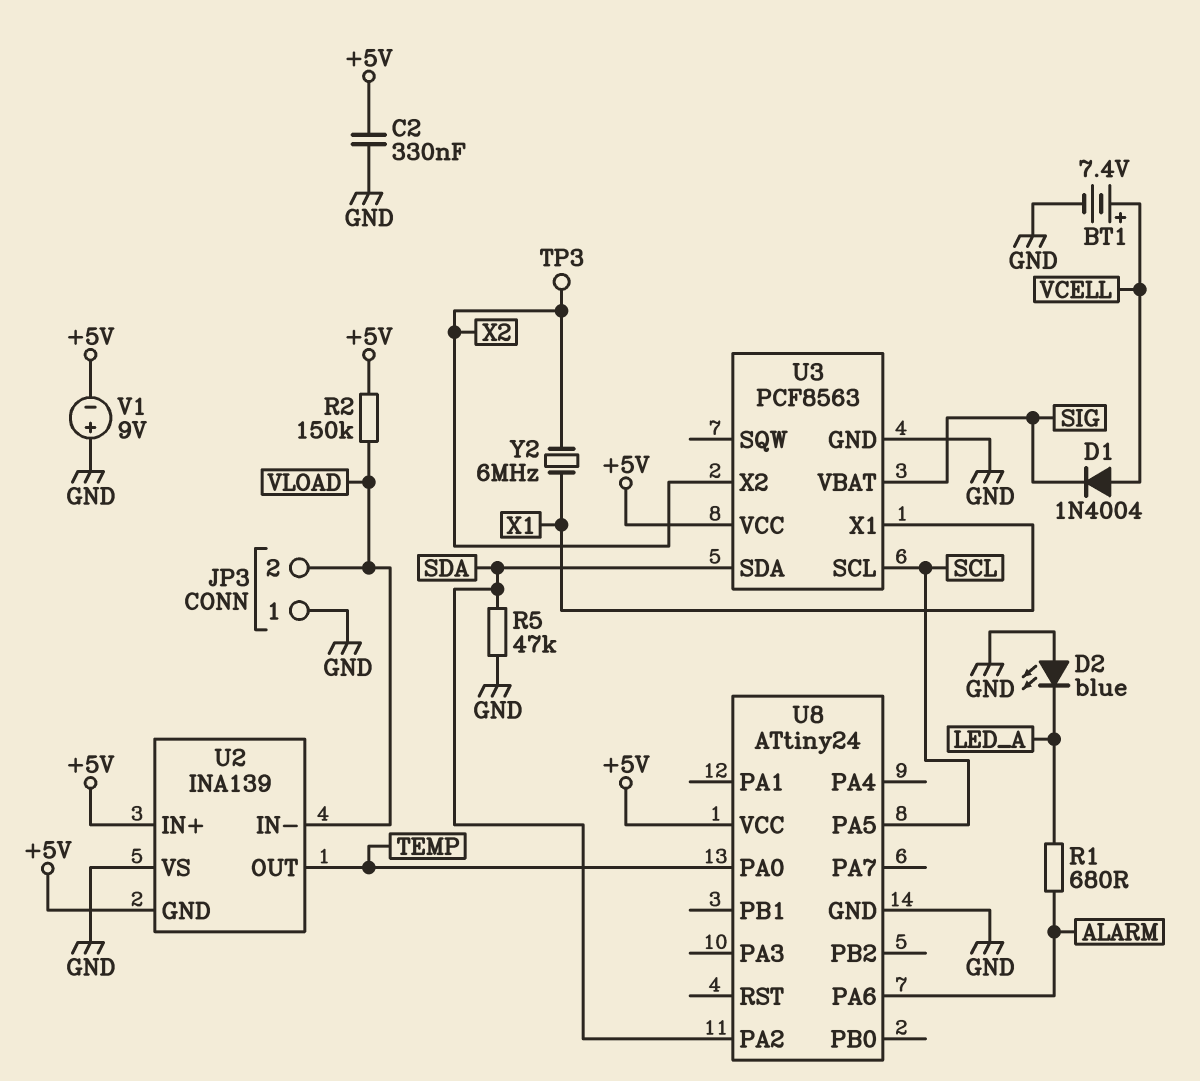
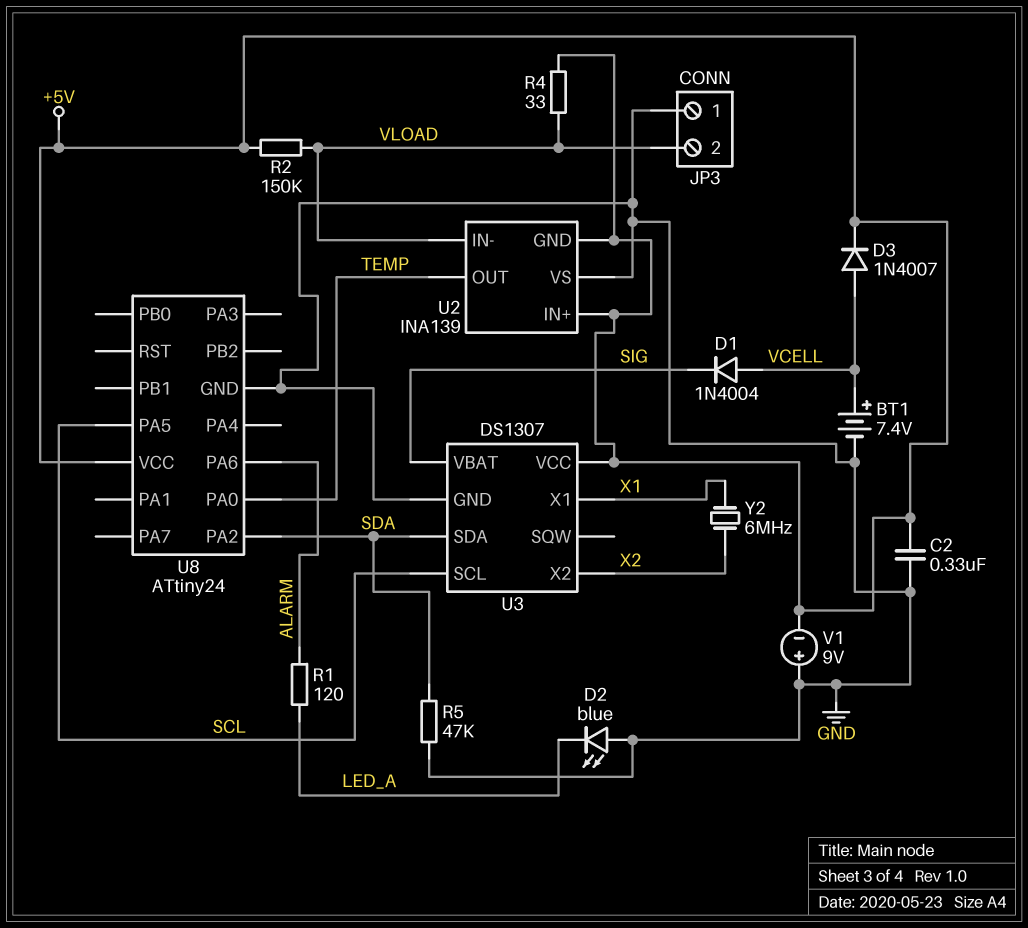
D3: none -> diode 1N4007 (A VCELL, K +5V)
R1: 680 (ALARM, LED_A) -> 120 (ALARM, LED_A)
R4: none -> 33 (+5V, VLOAD)
TP3: test point (X2) -> none
U3: PCF8563 -> DS1307

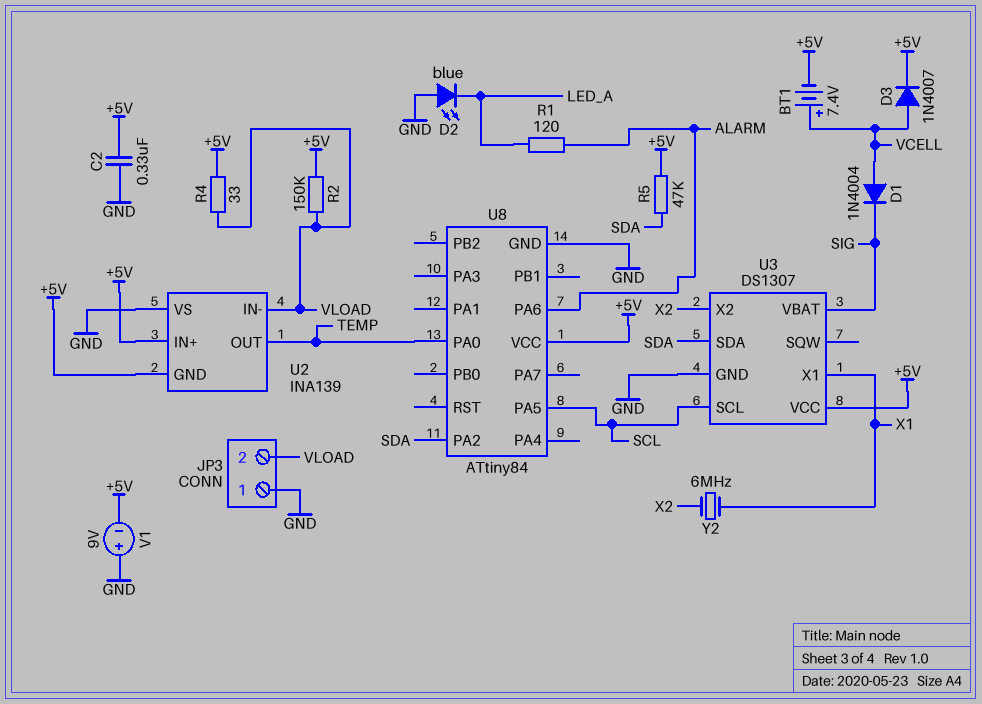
BT1: 7.4V (plus VCELL, minus GND) -> 7.4V (plus VCELL, minus +5V)
R5: 47k (GND, SDA) -> 47k (+5V, SDA)
U8: ATtiny24 -> ATtiny84

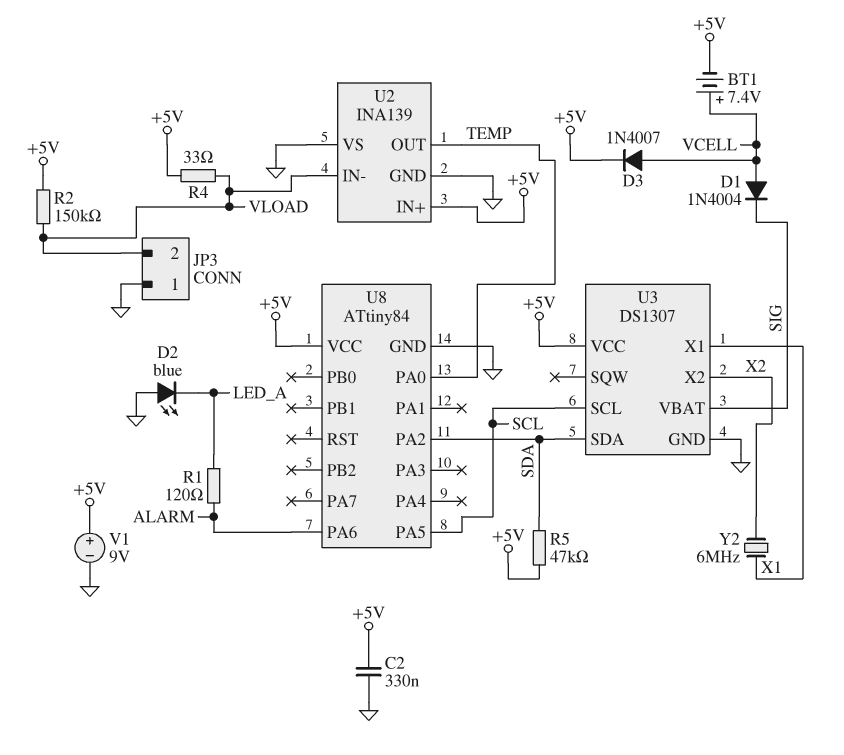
U2 pin GND: +5V -> GND
V1: 9V (plus GND, minus +5V) -> 9V (plus +5V, minus GND)

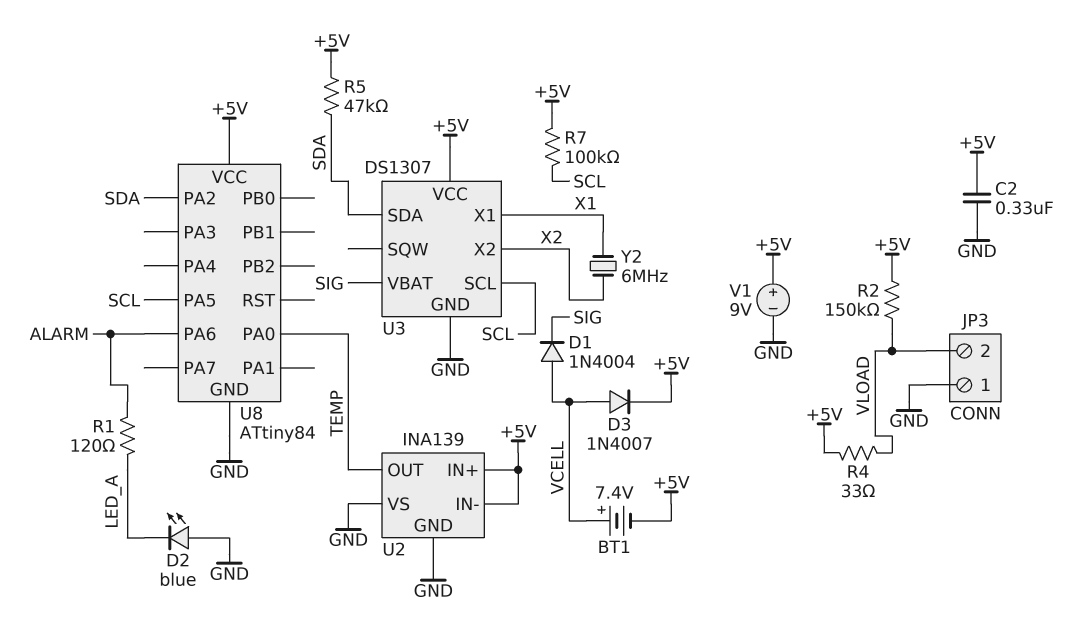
R7: none -> 100k (+5V, SCL)
U2 pin IN-: VLOAD -> +5V

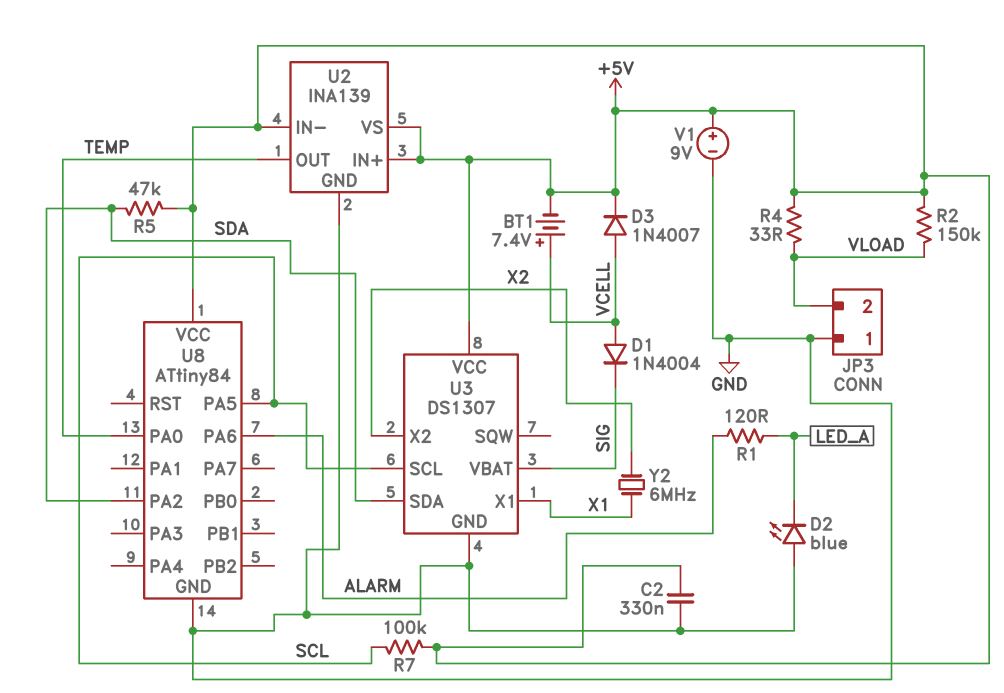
U2 pin VS: GND -> +5V

